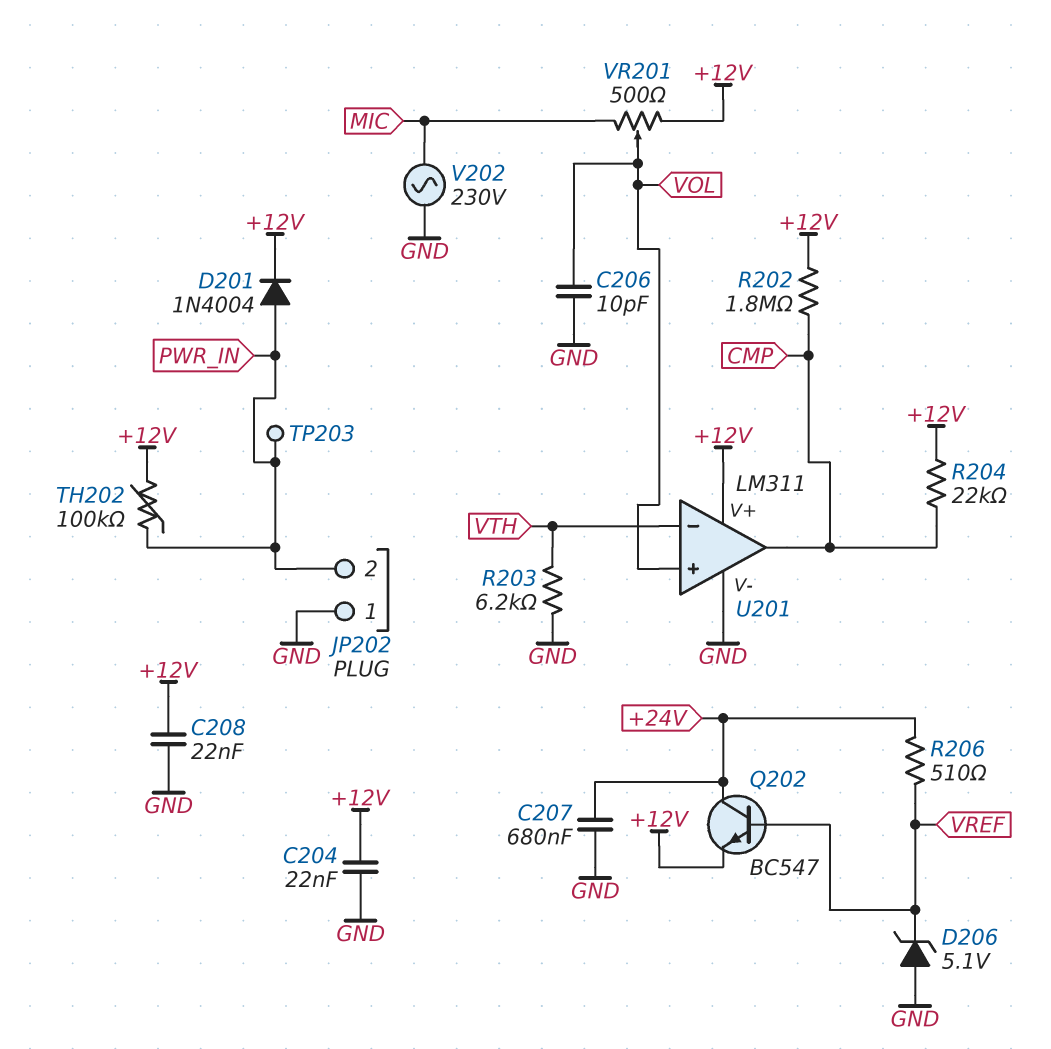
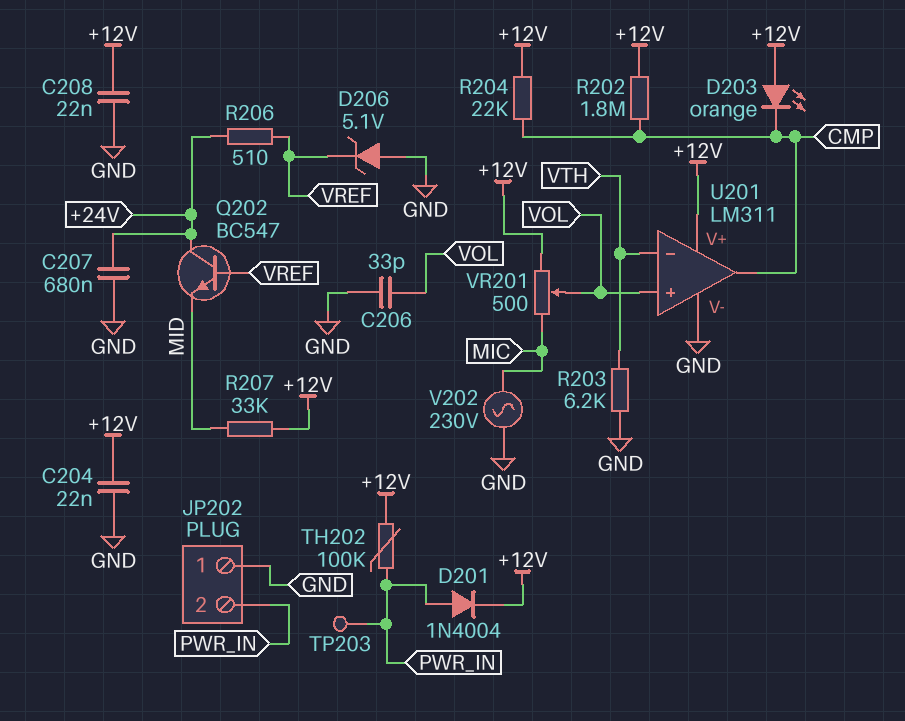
C206: 10pF (GND, VOL) -> 33pF (GND, VOL)
D203: none -> LED orange (A +12V, K CMP)
Q202: NPN BC547 (B VREF, C +24V, E +12V) -> NPN BC547 (B VREF, C +24V, E MID)
R207: none -> 33k (+12V, MID)

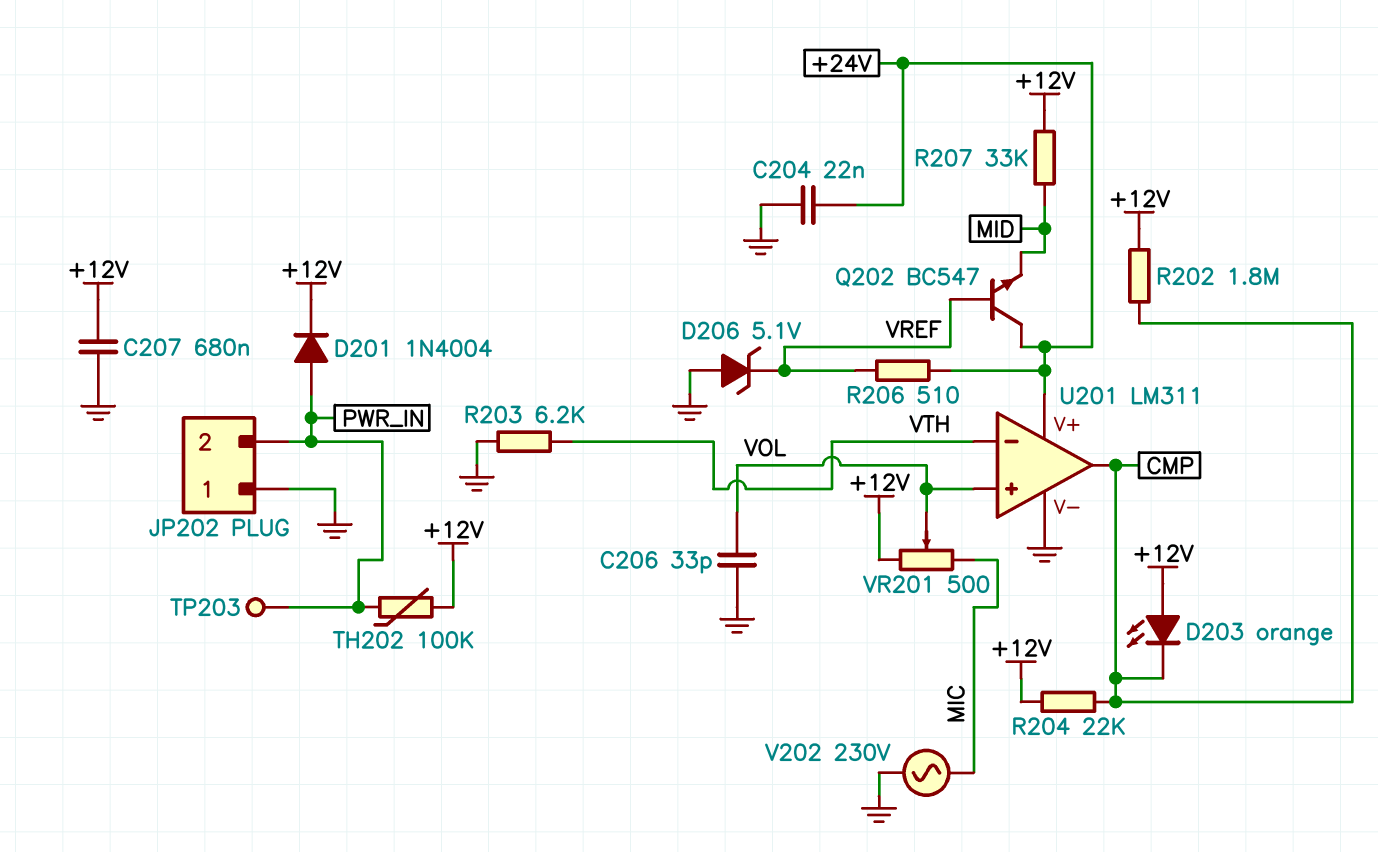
C204: 22nF (+12V, GND) -> 22nF (+24V, GND)
C207: 680nF (+24V, GND) -> 680nF (+12V, GND)
C208: 22nF (+12V, GND) -> none
U201 pin V+: +12V -> +24V

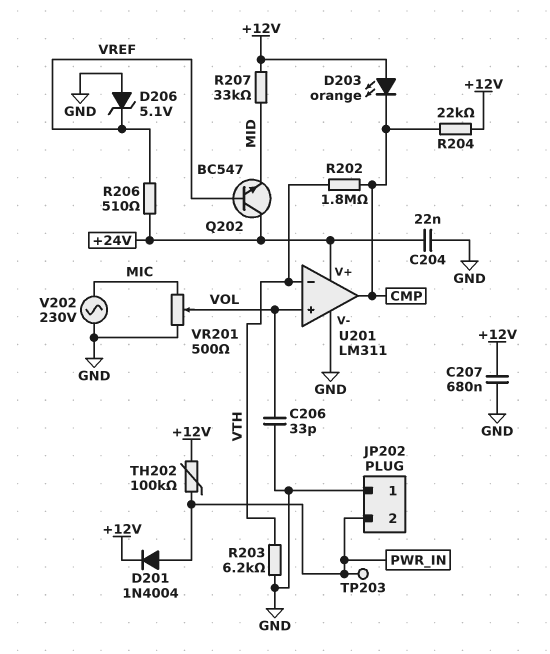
R202: 1.8M (+12V, CMP) -> 1.8M (CMP, VTH)
VR201: 500 (+12V, MIC, wiper VOL) -> 500 (GND, MIC, wiper VOL)

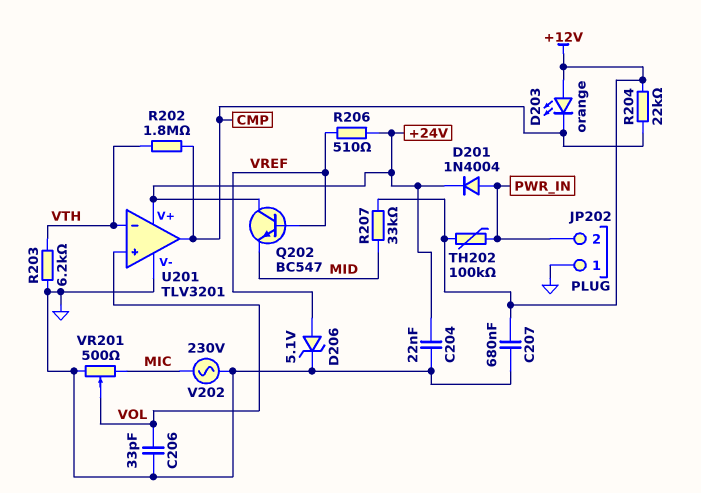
D201: diode 1N4004 (A PWR_IN, K +12V) -> diode 1N4004 (A PWR_IN, K +24V)
D206: zener 5.1V (A GND, K VREF) -> zener 5.1V (A VREF, K GND)
TP203: test point (PWR_IN) -> none
U201: LM311 -> TLV3201

